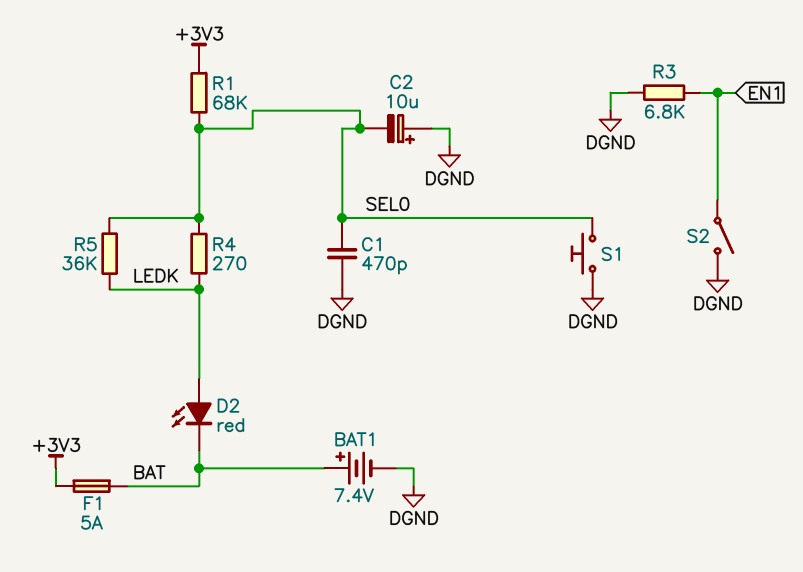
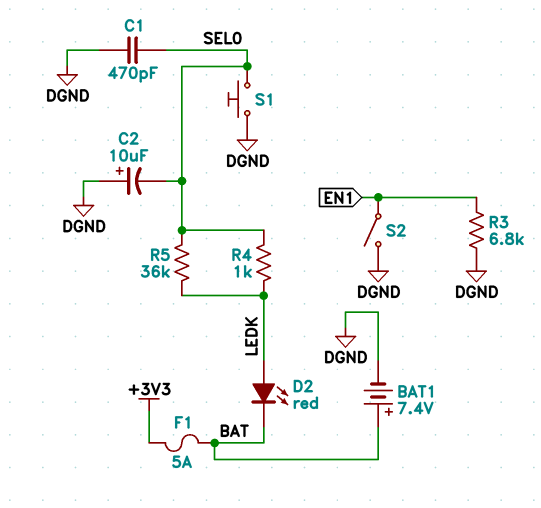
R1: 68k (+3V3, SEL0) -> none
R4: 270 (LEDK, SEL0) -> 1k (LEDK, SEL0)

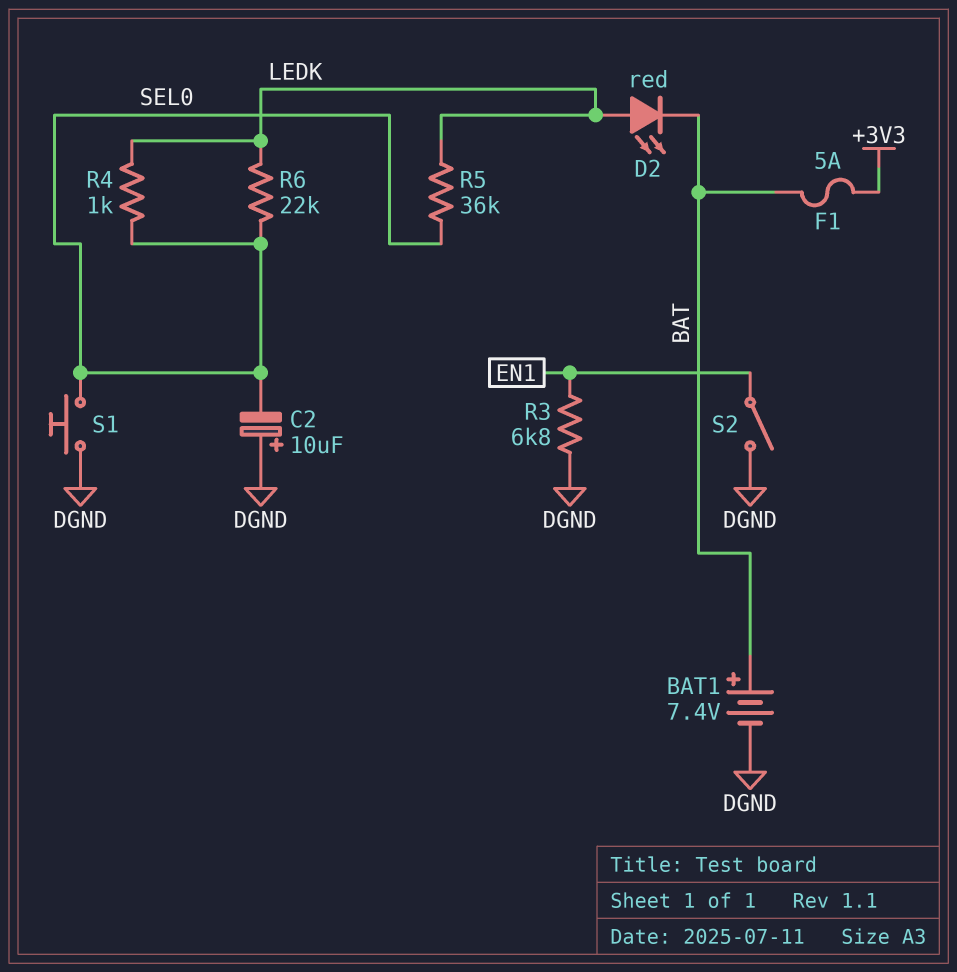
C1: 470pF (DGND, SEL0) -> none
R6: none -> 22k (LEDK, SEL0)

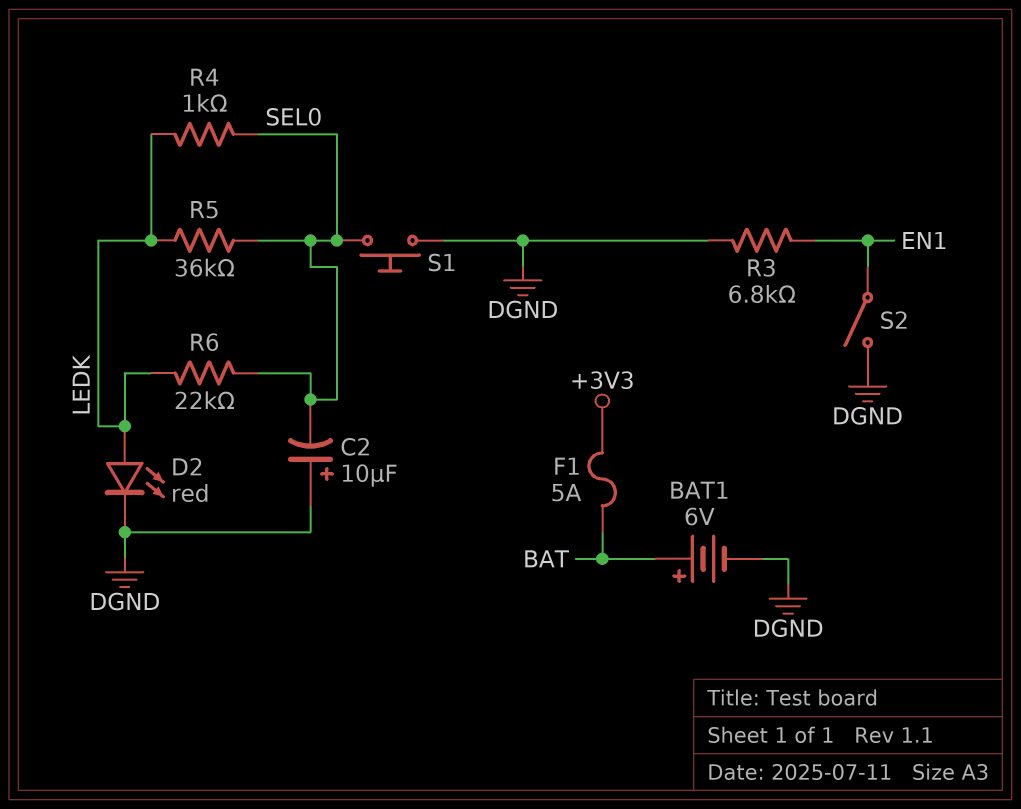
BAT1: 7.4V (plus BAT, minus DGND) -> 6V (plus BAT, minus DGND)
D2: LED red (A LEDK, K BAT) -> LED red (A LEDK, K DGND)

